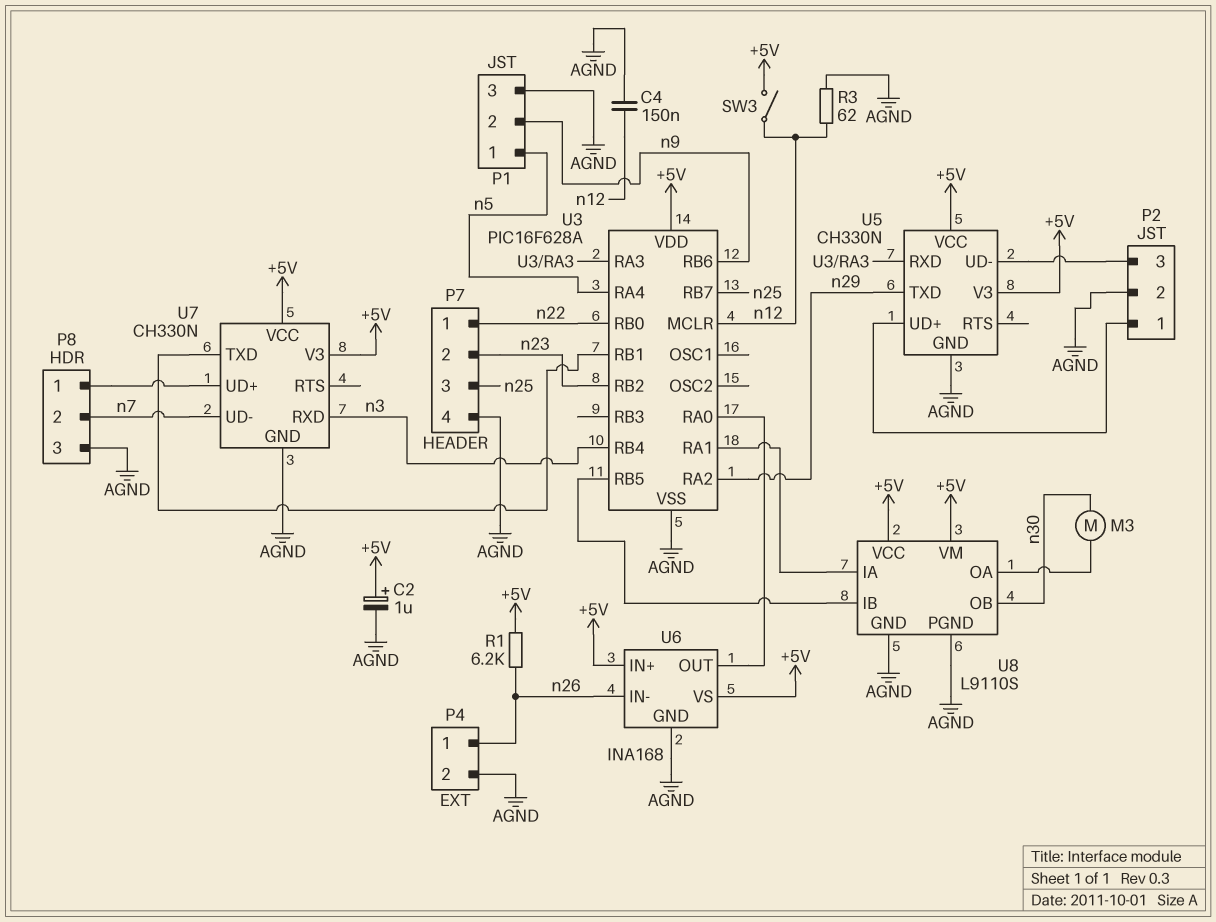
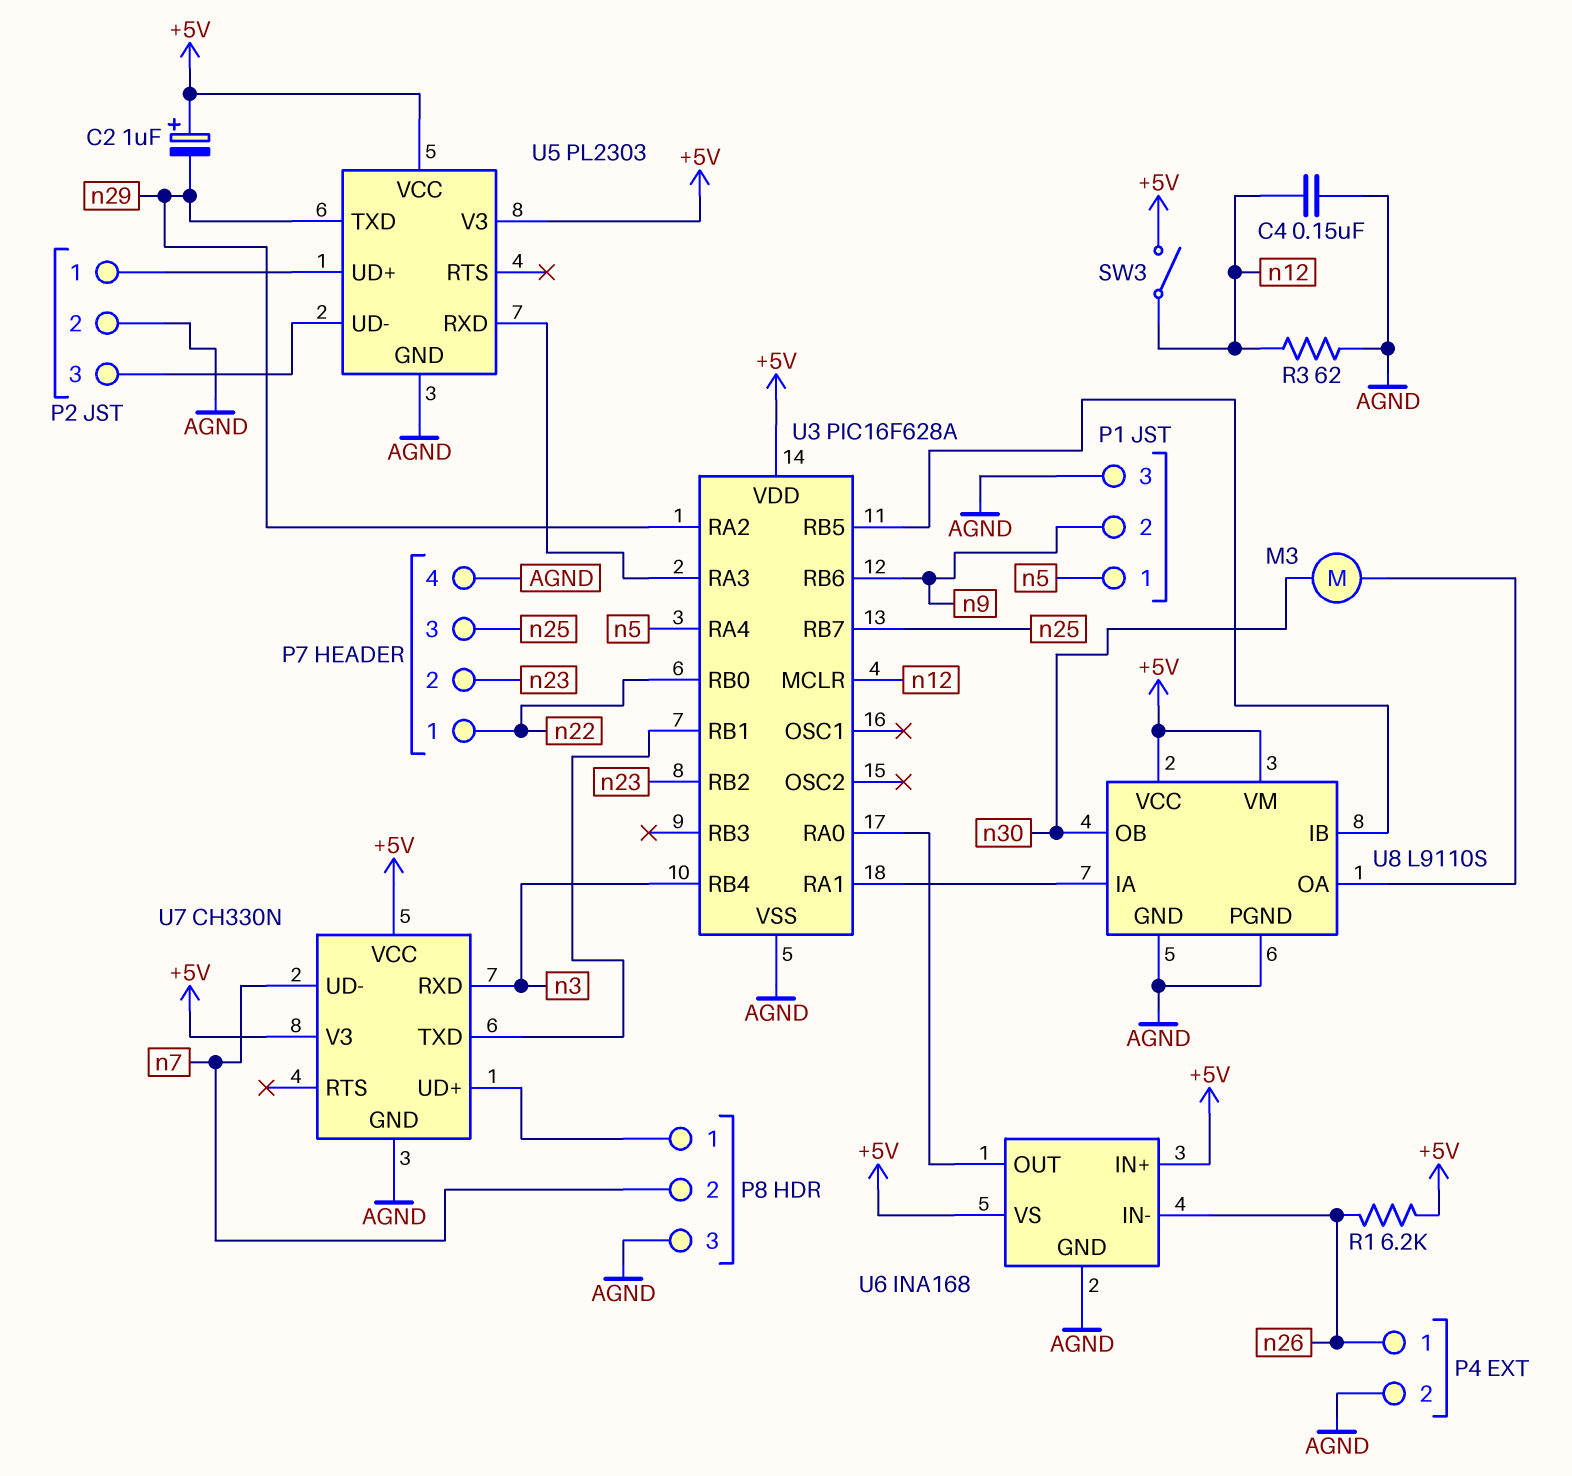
C2: 1uF (plus +5V, minus AGND) -> 1uF (plus +5V, minus n29)
U5: CH330N -> PL2303

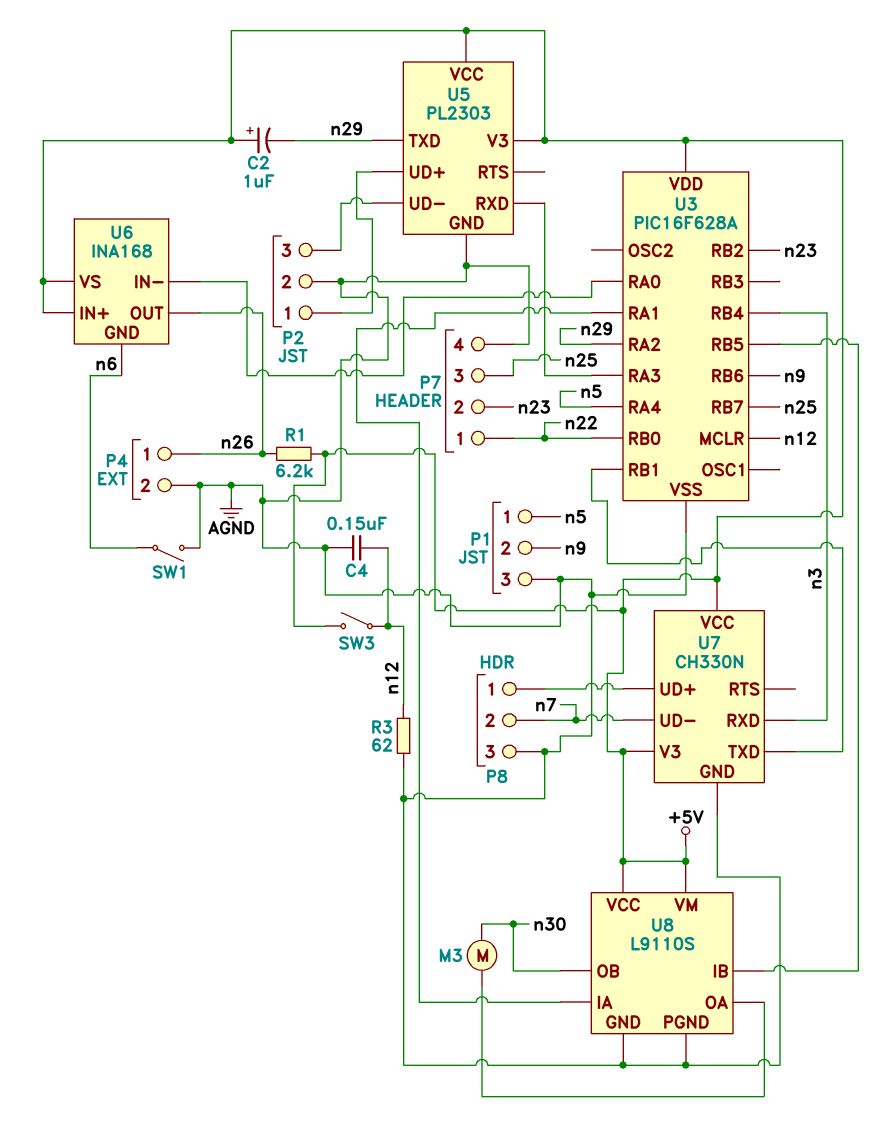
SW1: none -> switch (AGND, n6)
U6 pin GND: AGND -> n6
U6 pin IN-: n26 -> U3/RA0
U6 pin OUT: U3/RA0 -> n26

